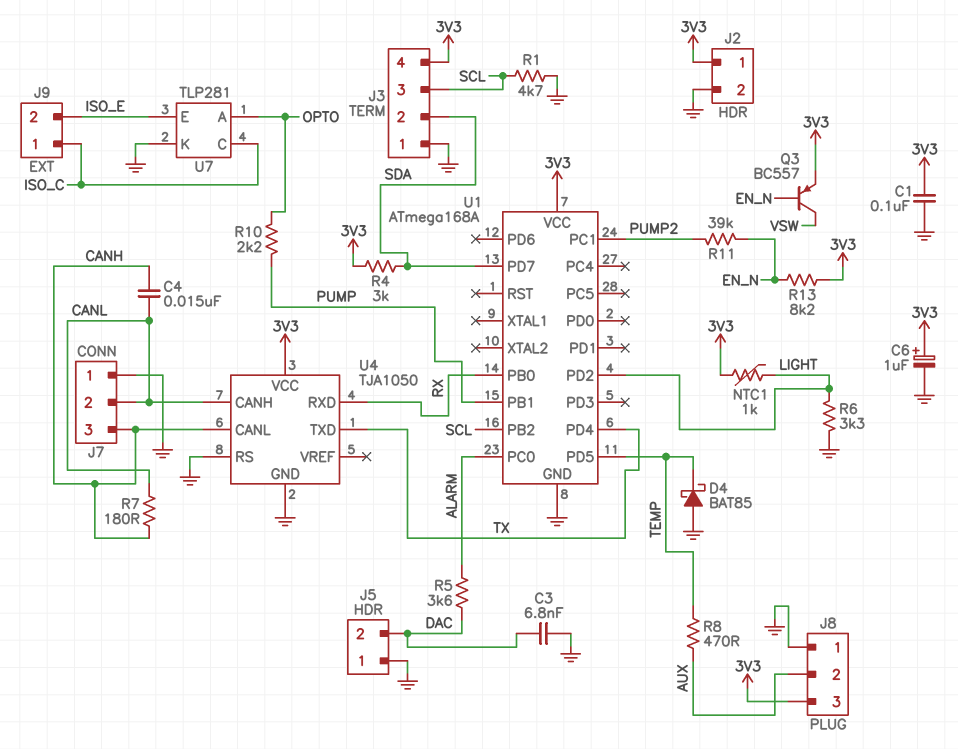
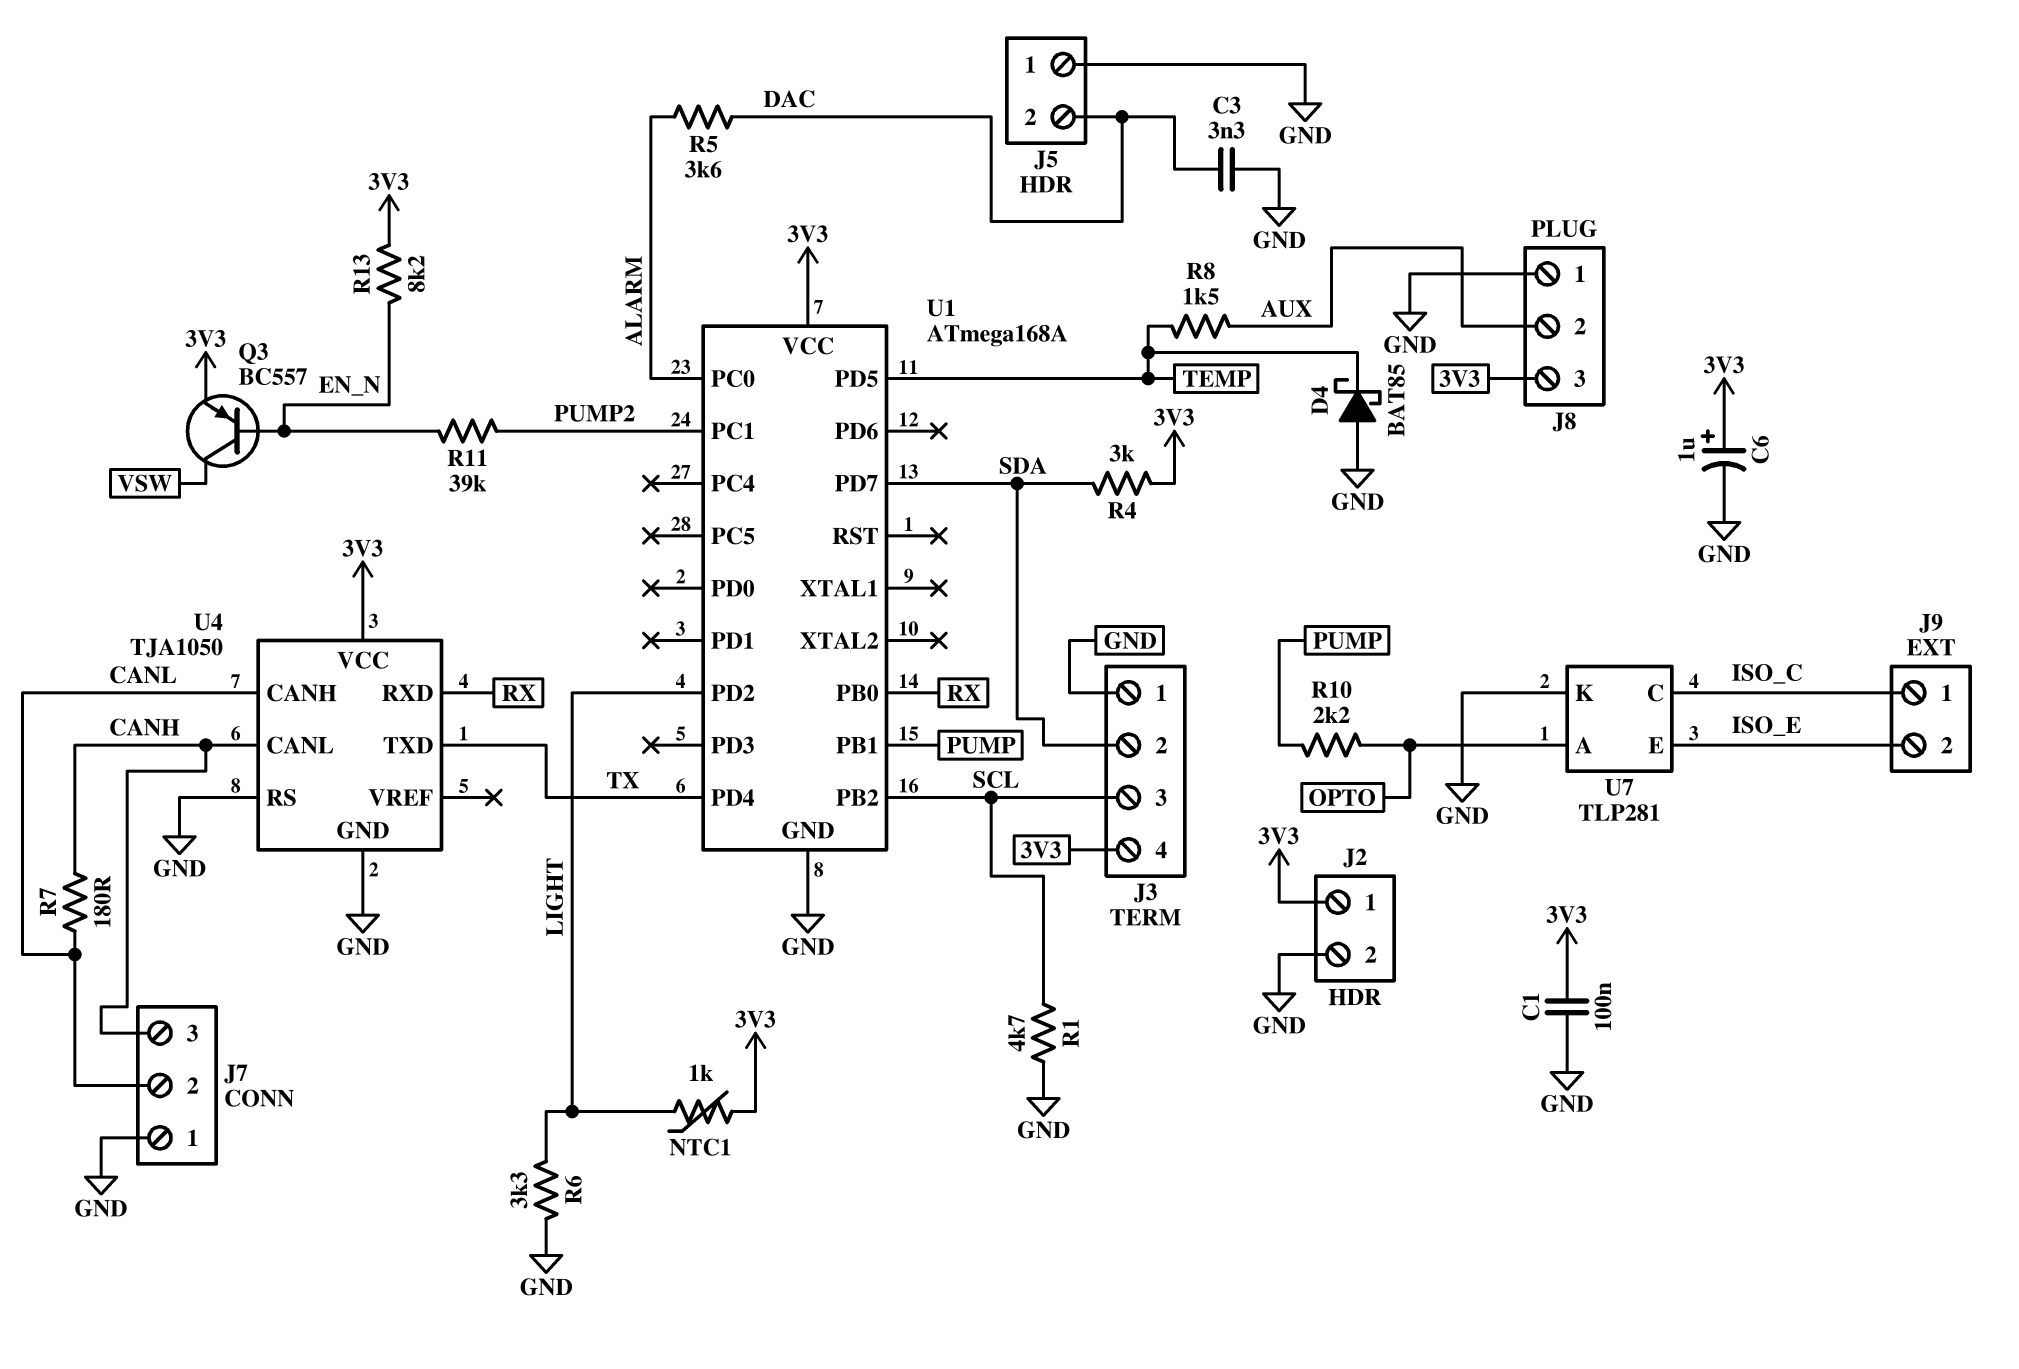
C3: 6.8nF (DAC, GND) -> 3.3nF (DAC, GND)
C4: 15nF (CANH, CANL) -> none
R8: 470 (AUX, TEMP) -> 1.5k (AUX, TEMP)

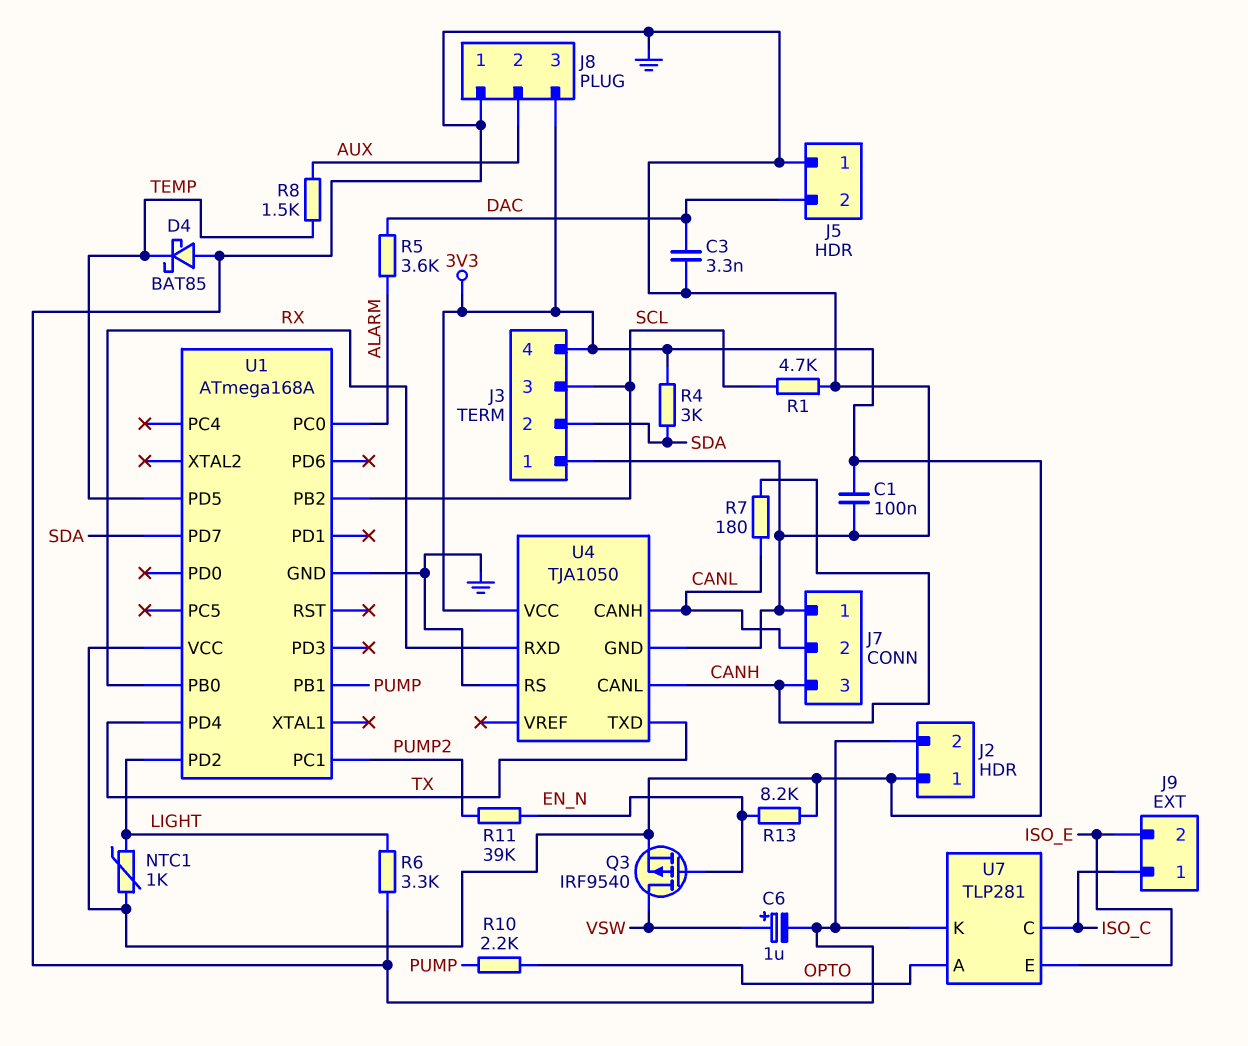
C6: 1uF (plus 3V3, minus GND) -> 1uF (plus VSW, minus GND)
Q3: PNP BC557 (B EN_N, C VSW, E 3V3) -> PMOS IRF9540 (G EN_N, D VSW, S 3V3)

